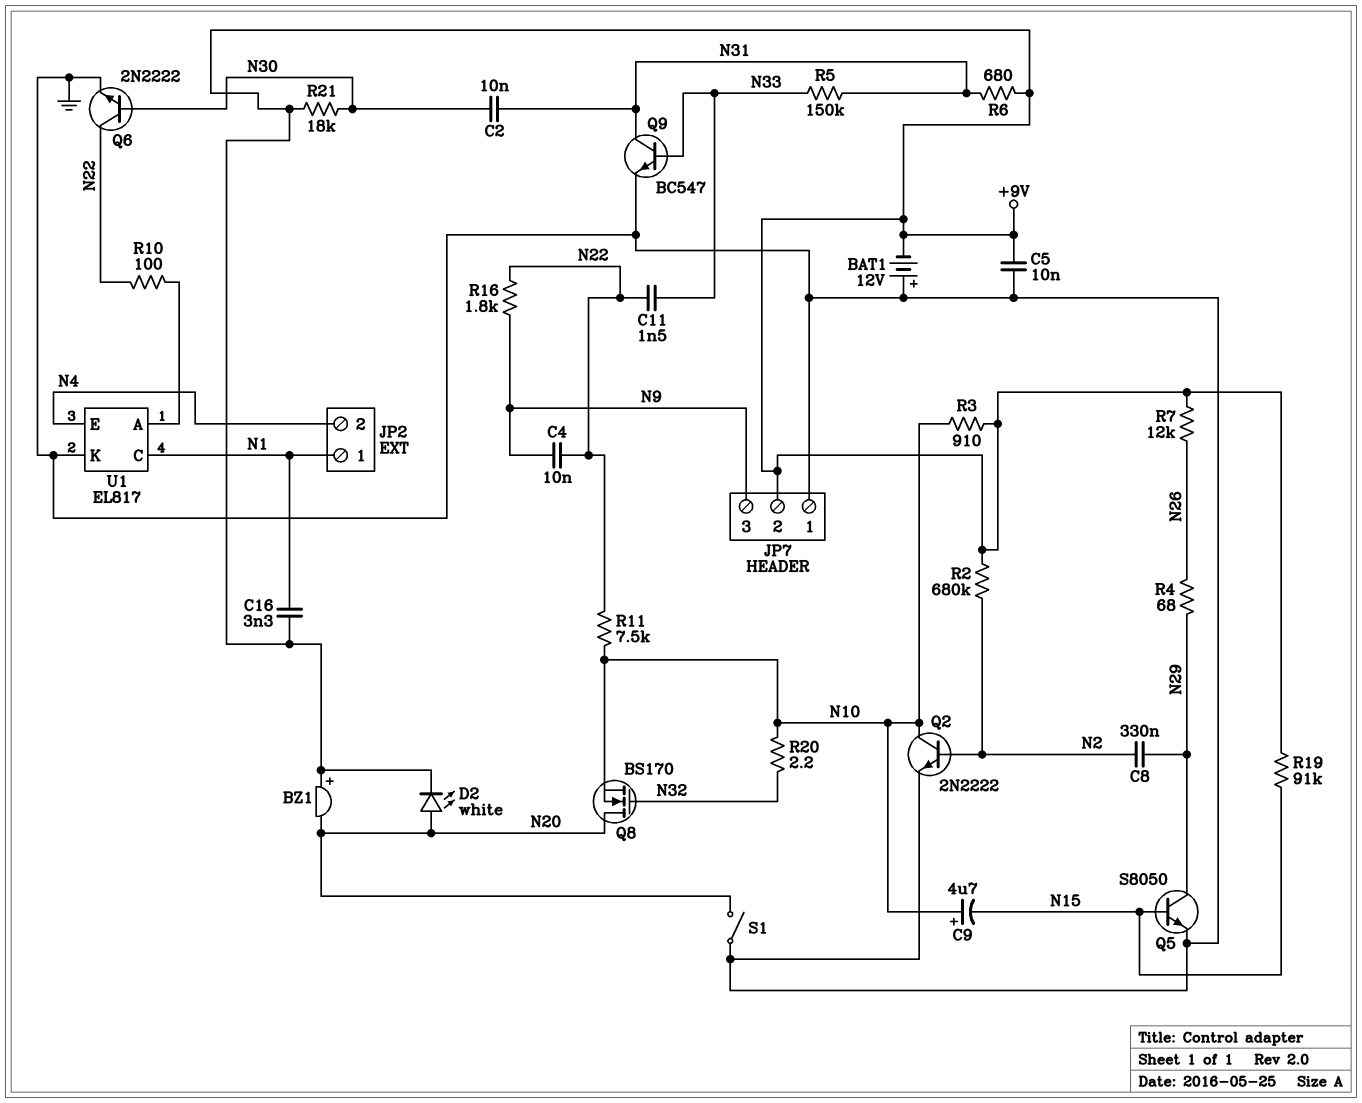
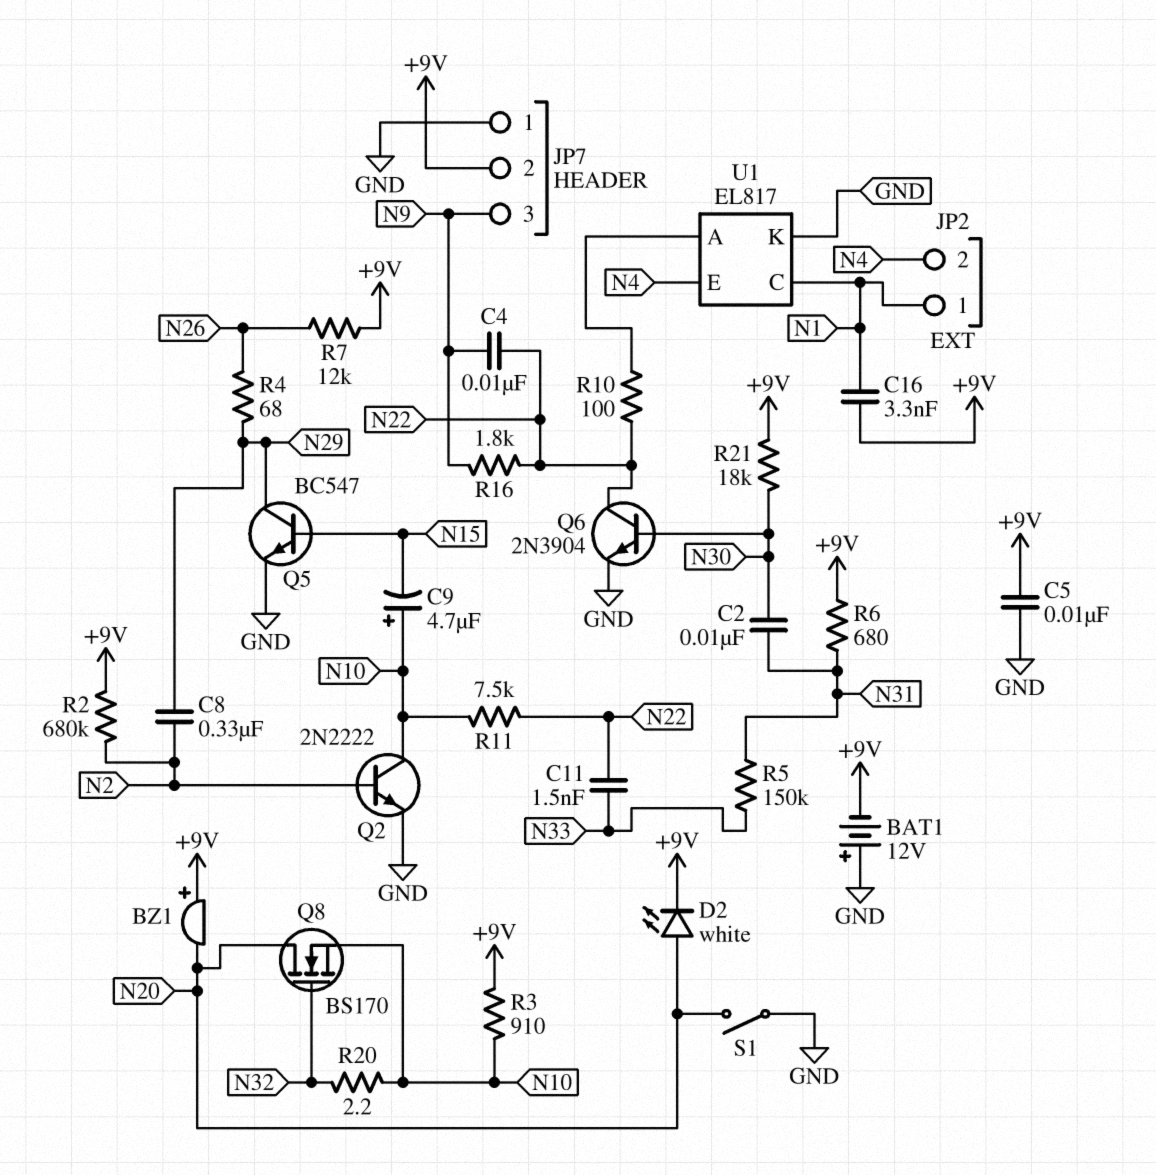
Q5: NPN S8050 (B N15, C N29, E GND) -> NPN BC547 (B N15, C N29, E GND)
Q6: NPN 2N2222 (B N30, C N22, E GND) -> NPN 2N3904 (B N30, C N22, E GND)
Q9: NPN BC547 (B N33, C N31, E GND) -> none
R19: 91k (+9V, N15) -> none

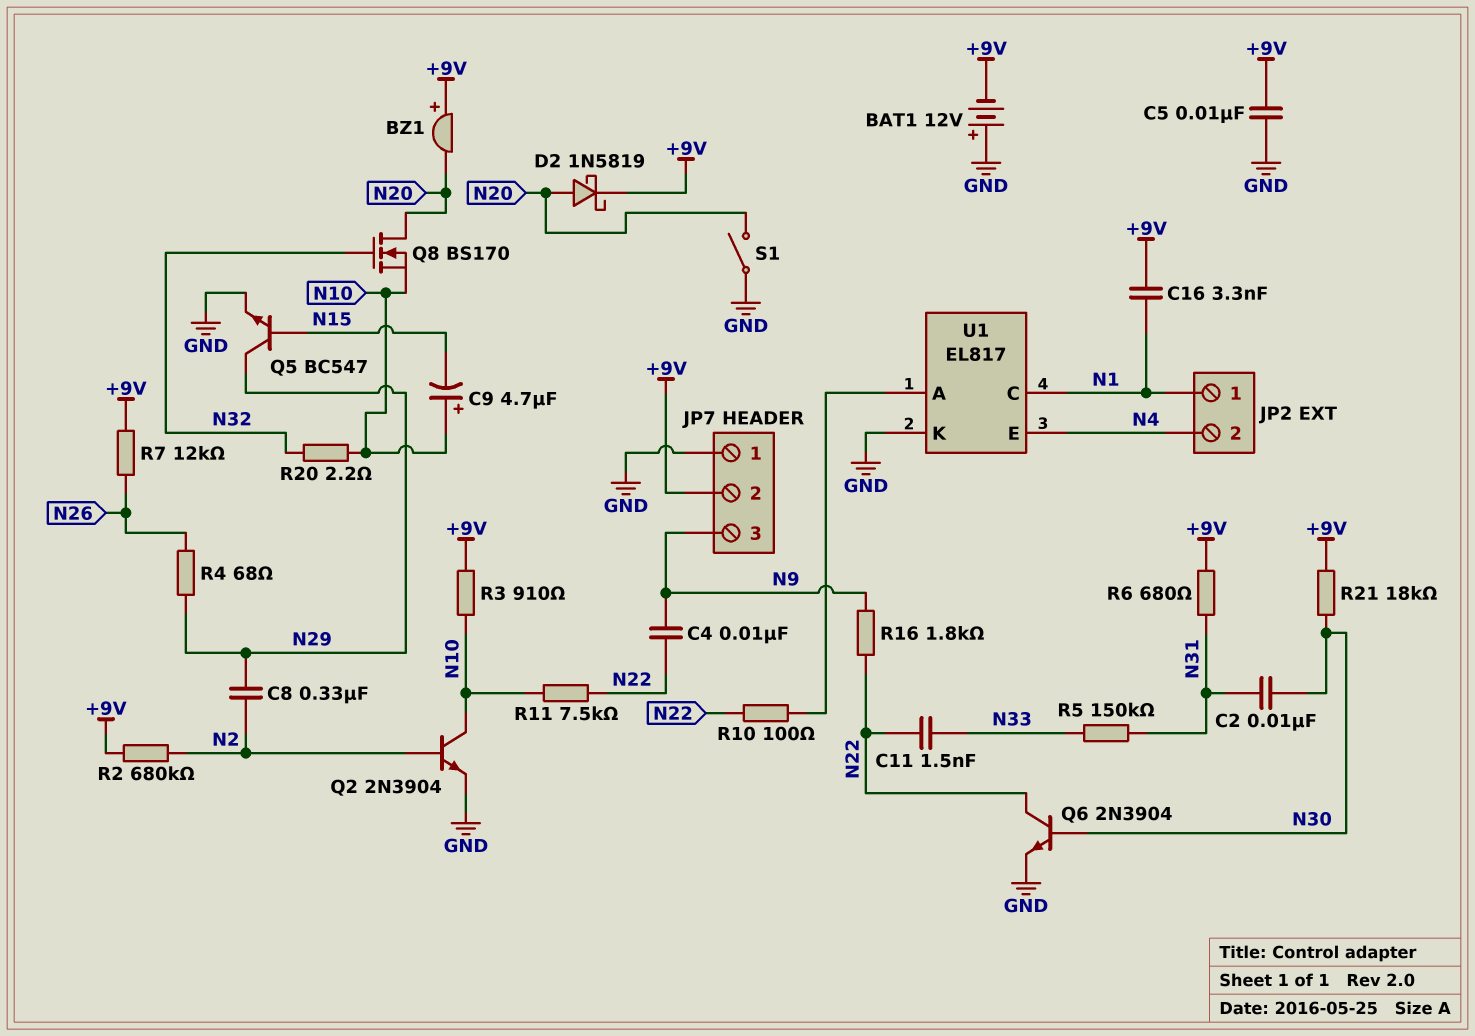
D2: LED white (A N20, K +9V) -> schottky 1N5819 (A N20, K +9V)
Q2: NPN 2N2222 (B N2, C N10, E GND) -> NPN 2N3904 (B N2, C N10, E GND)

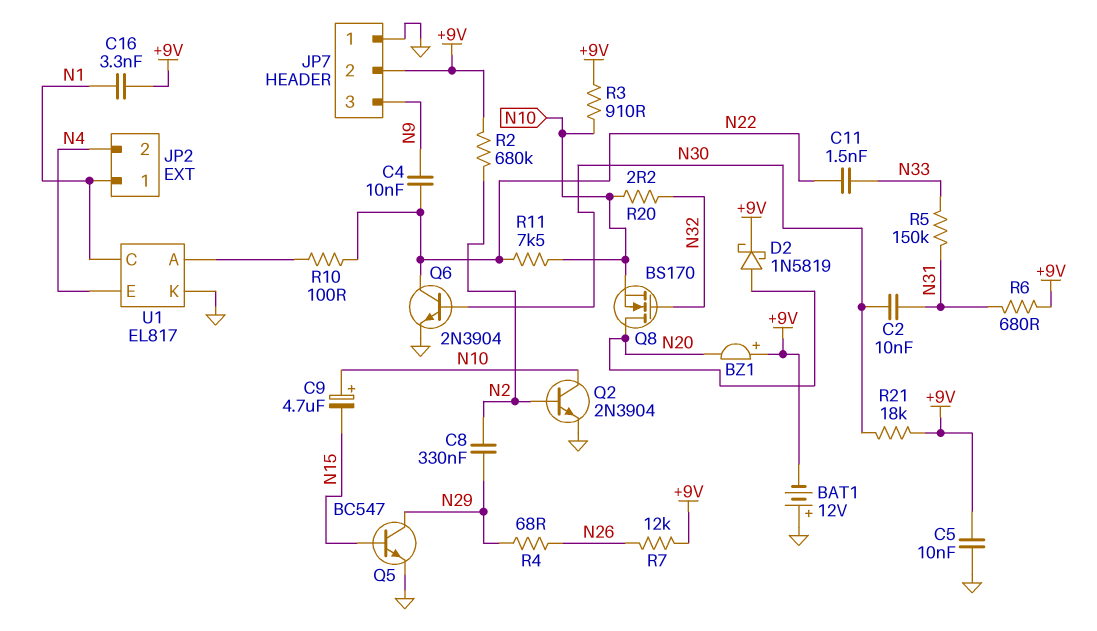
R16: 1.8k (N9, N22) -> none
S1: switch (GND, N20) -> none

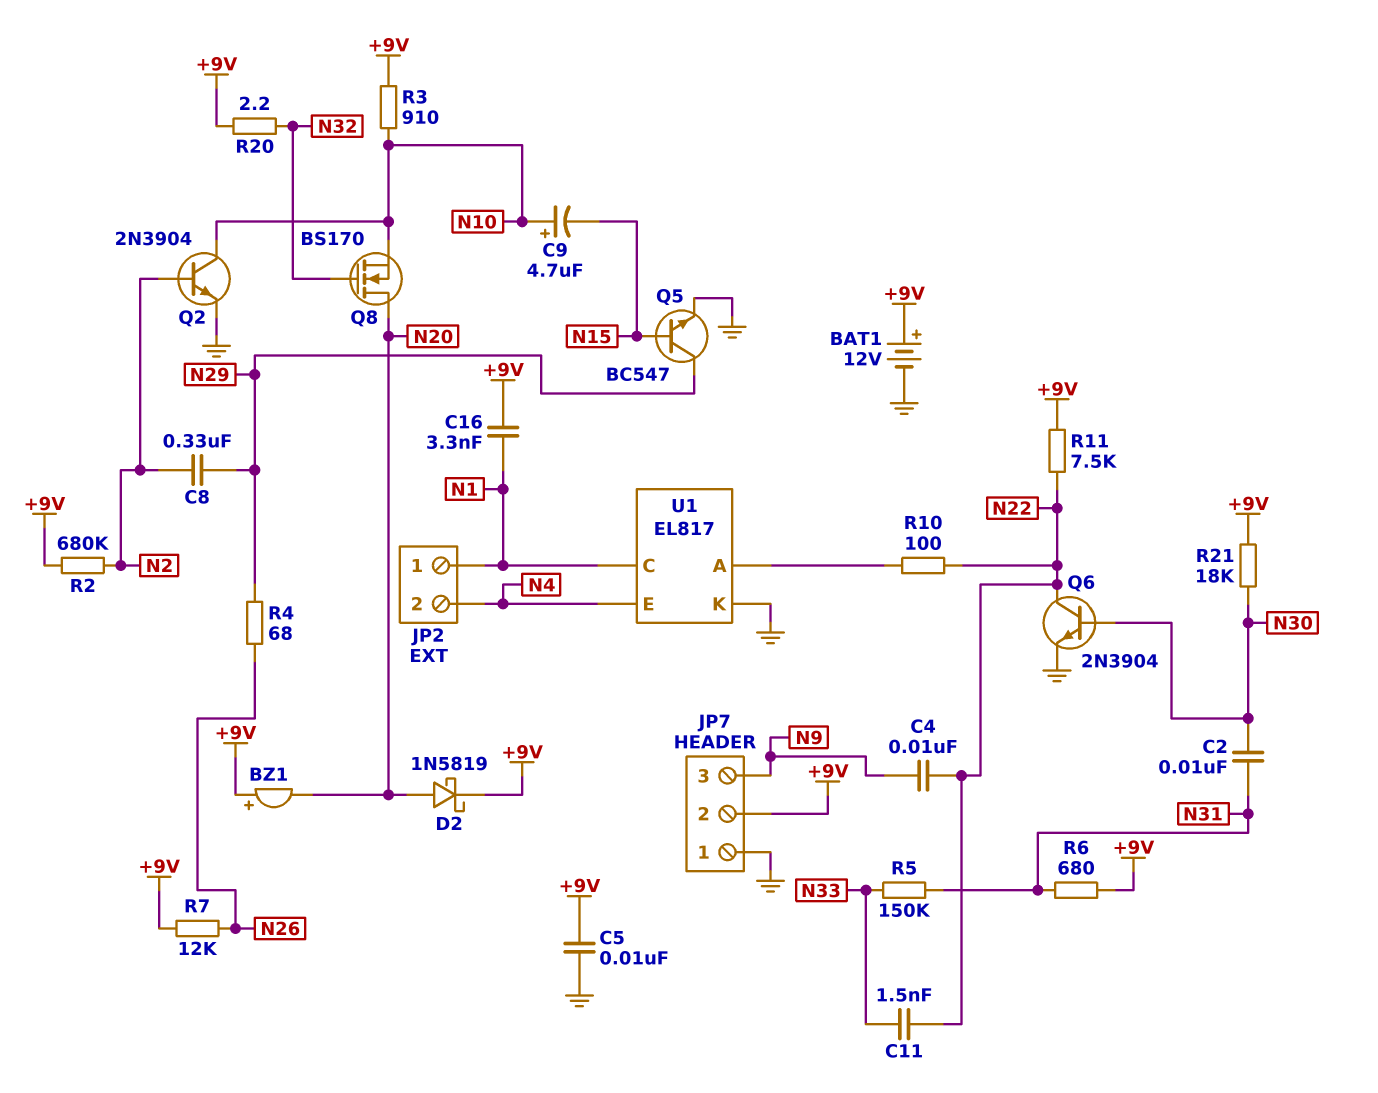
BAT1: 12V (plus GND, minus +9V) -> 12V (plus +9V, minus GND)
R11: 7.5k (N10, N22) -> 7.5k (+9V, N22)
R20: 2.2 (N10, N32) -> 2.2 (+9V, N32)

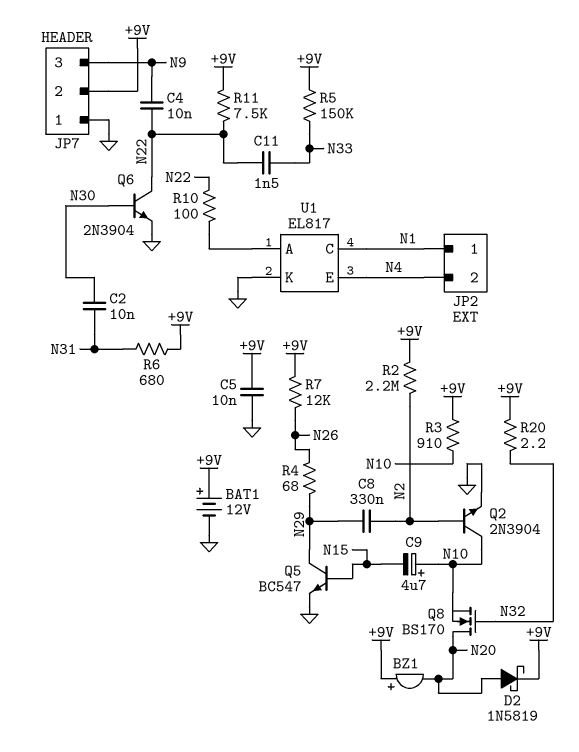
C16: 3.3nF (+9V, N1) -> none
R2: 680k (+9V, N2) -> 2.2M (+9V, N2)
R5: 150k (N31, N33) -> 150k (+9V, N33)
R21: 18k (+9V, N30) -> none

